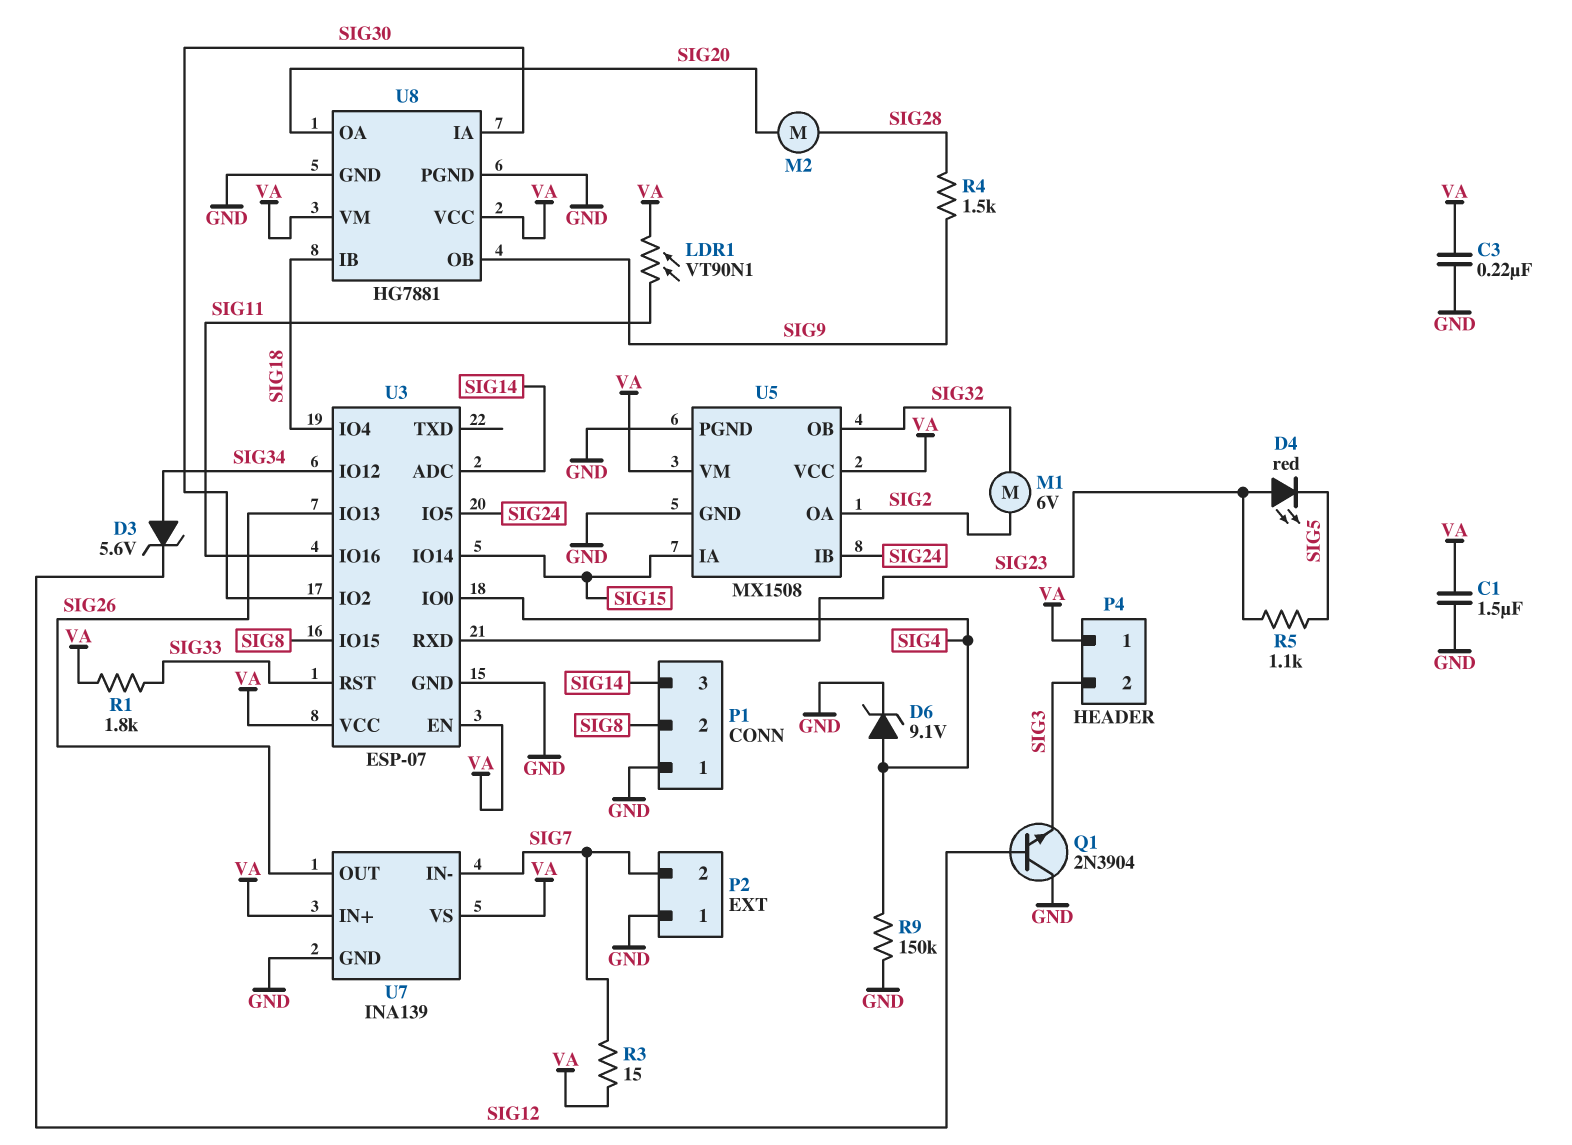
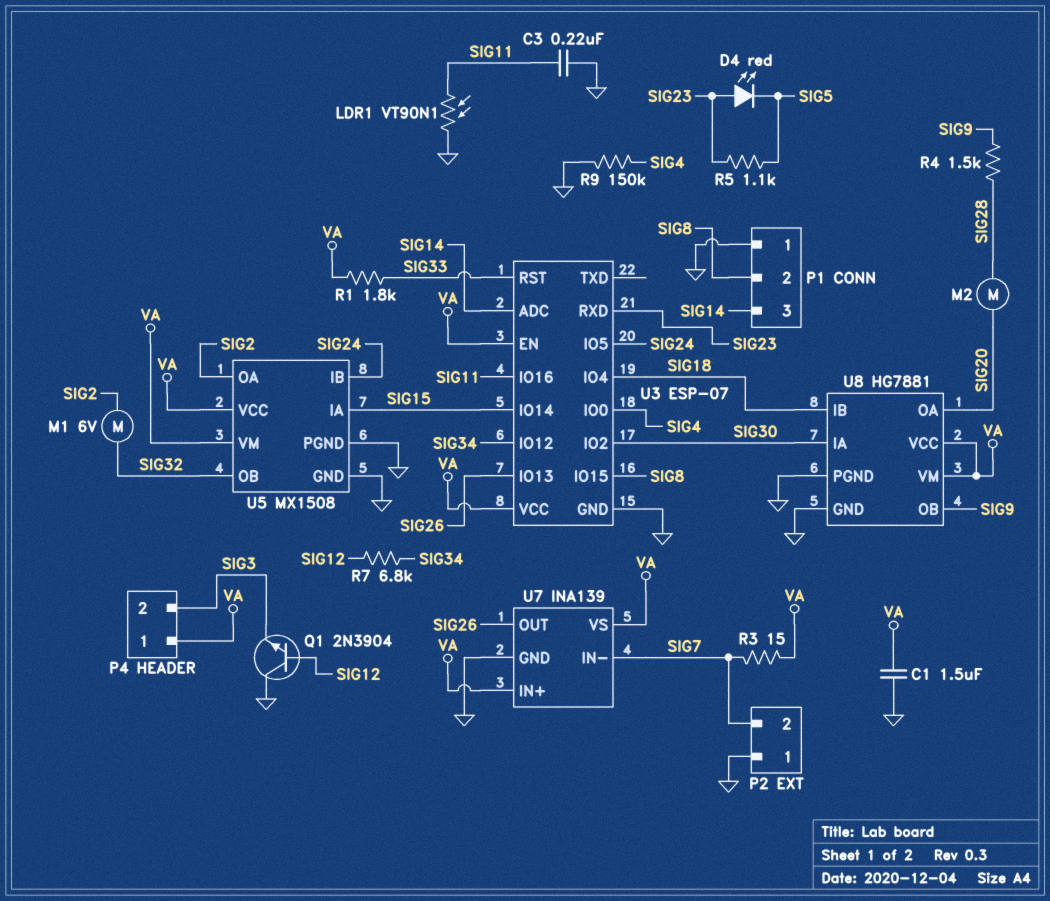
C3: 220nF (GND, VA) -> 220nF (GND, SIG11)
D3: zener 5.6V (A SIG34, K SIG12) -> none
D6: zener 9.1V (A SIG4, K GND) -> none
LDR1: VT90N1 (SIG11, VA) -> VT90N1 (GND, SIG11)
R7: none -> 6.8k (SIG12, SIG34)

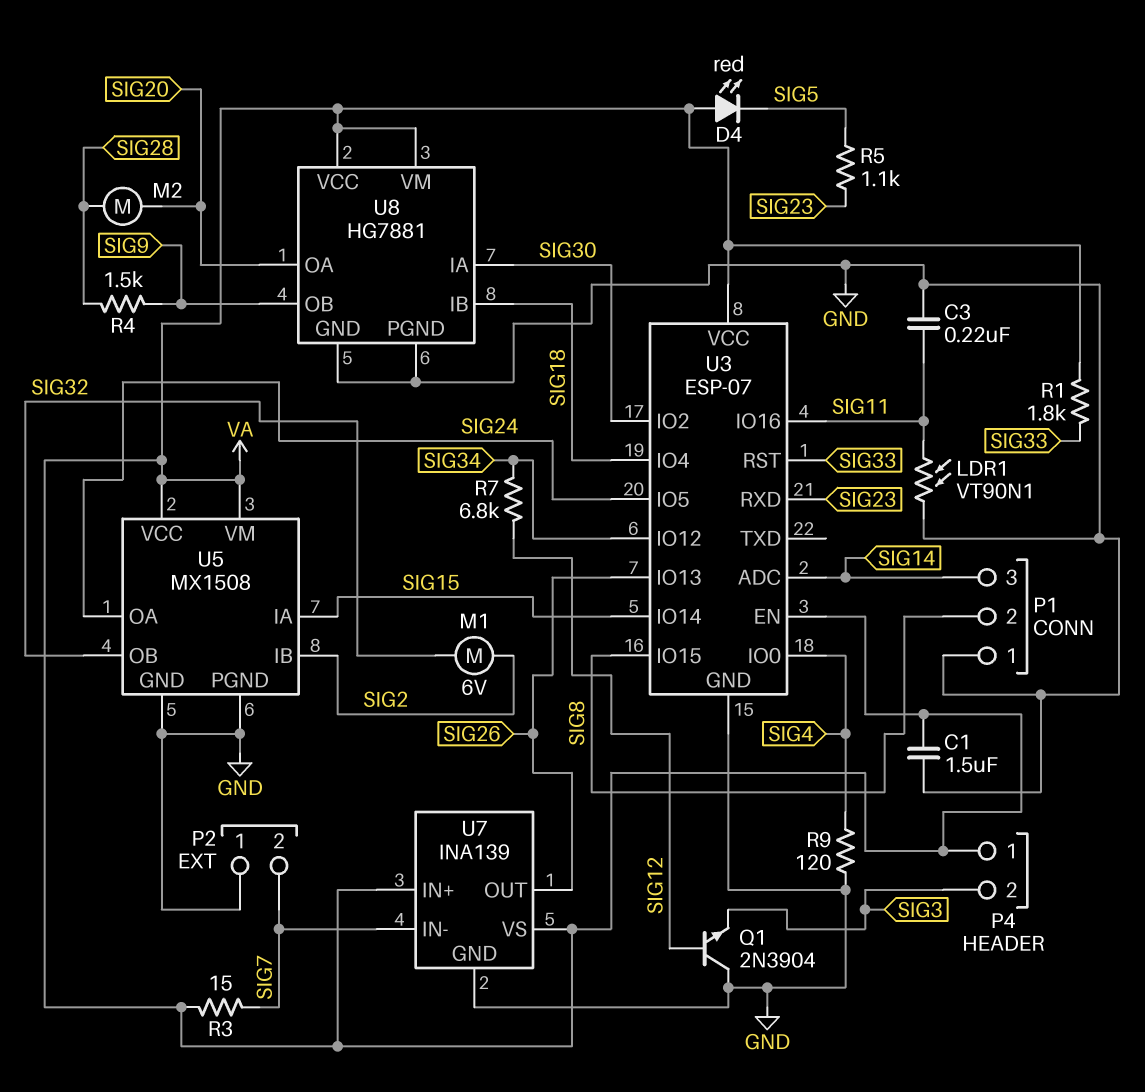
D4: LED red (A SIG23, K SIG5) -> LED red (A VA, K SIG5)
R9: 150k (GND, SIG4) -> 120 (GND, SIG4)
U5 pin IB: SIG24 -> SIG2
U5 pin OA: SIG2 -> SIG24

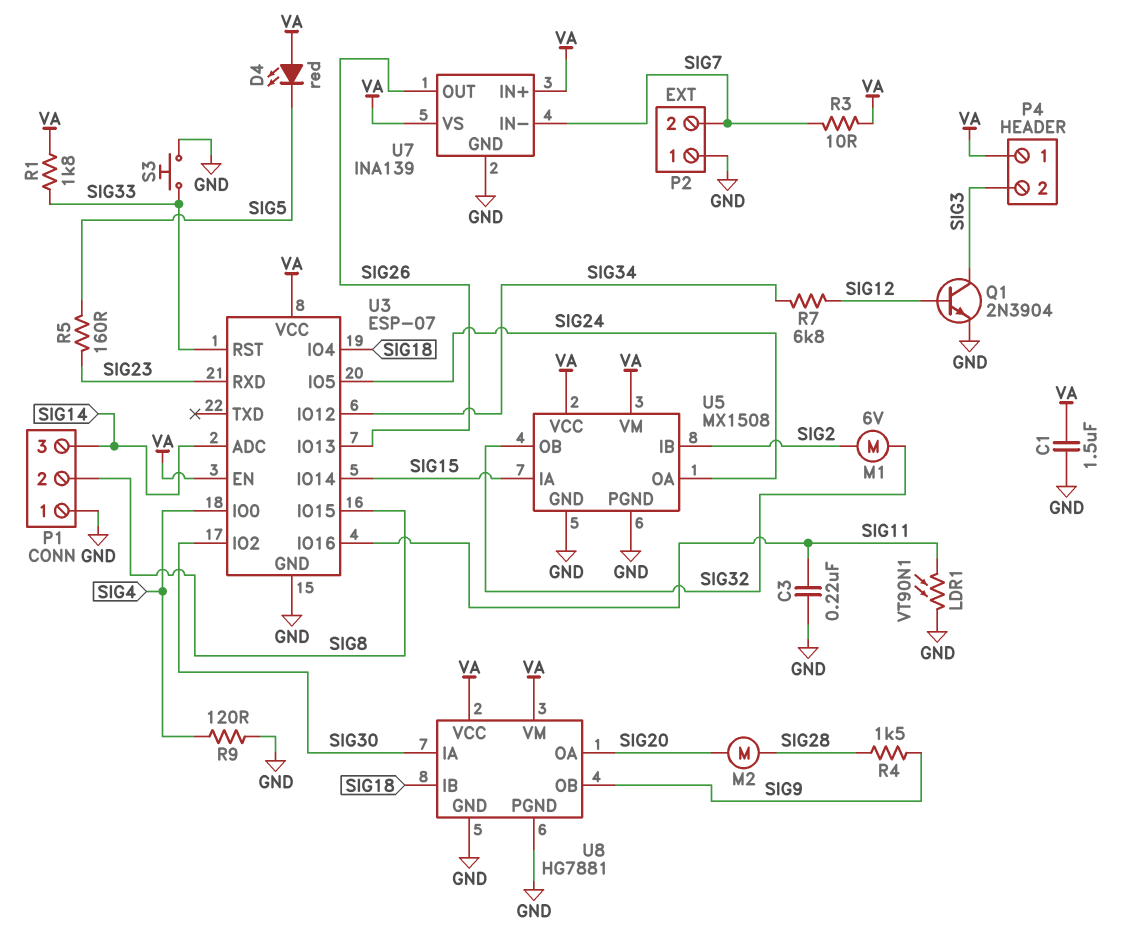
Q1: NPN 2N3904 (B SIG12, C GND, E SIG3) -> NPN 2N3904 (B SIG12, C SIG3, E GND)
R3: 15 (SIG7, VA) -> 10 (SIG7, VA)
R5: 1.1k (SIG5, SIG23) -> 160 (SIG5, SIG23)
S3: none -> button (GND, SIG33)

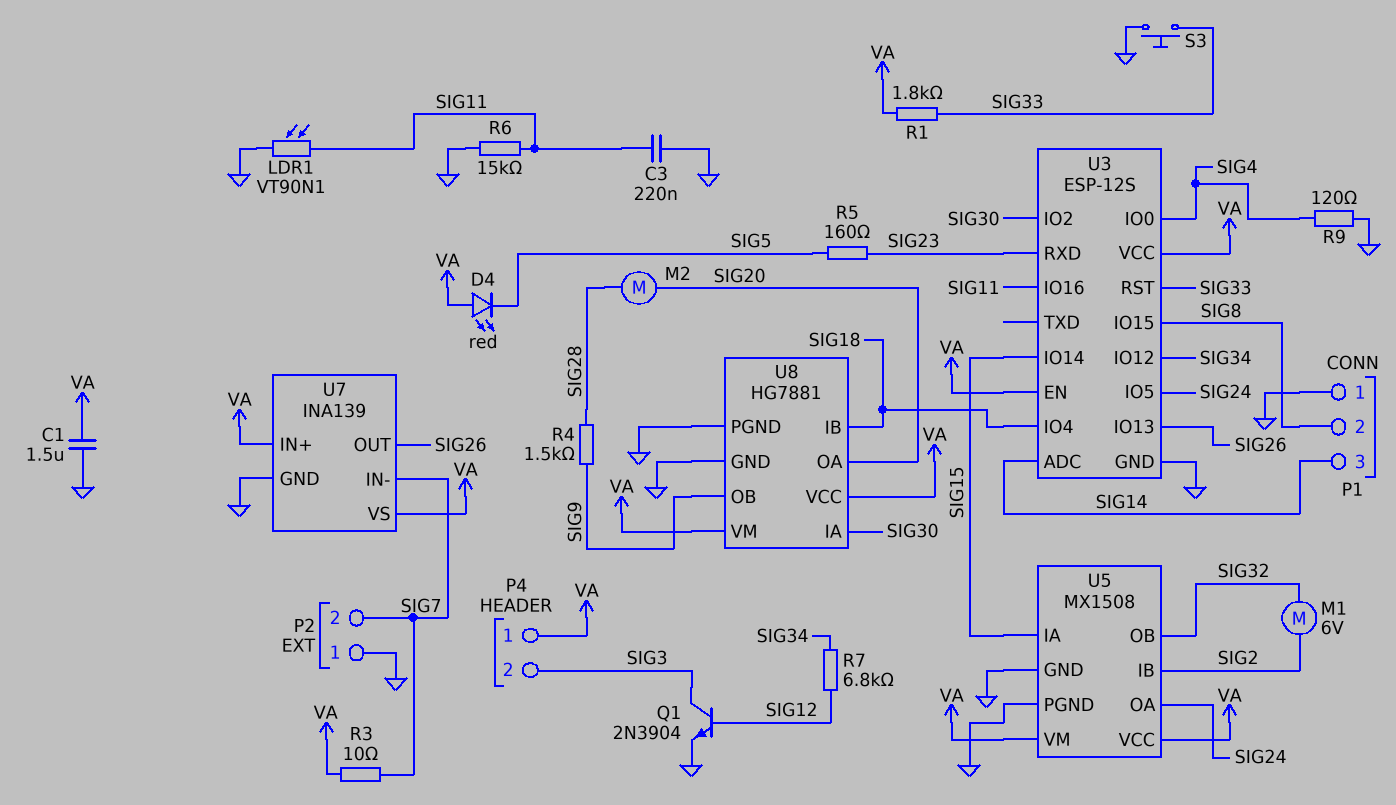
R6: none -> 15k (GND, SIG11)
U3: ESP-07 -> ESP-12S

